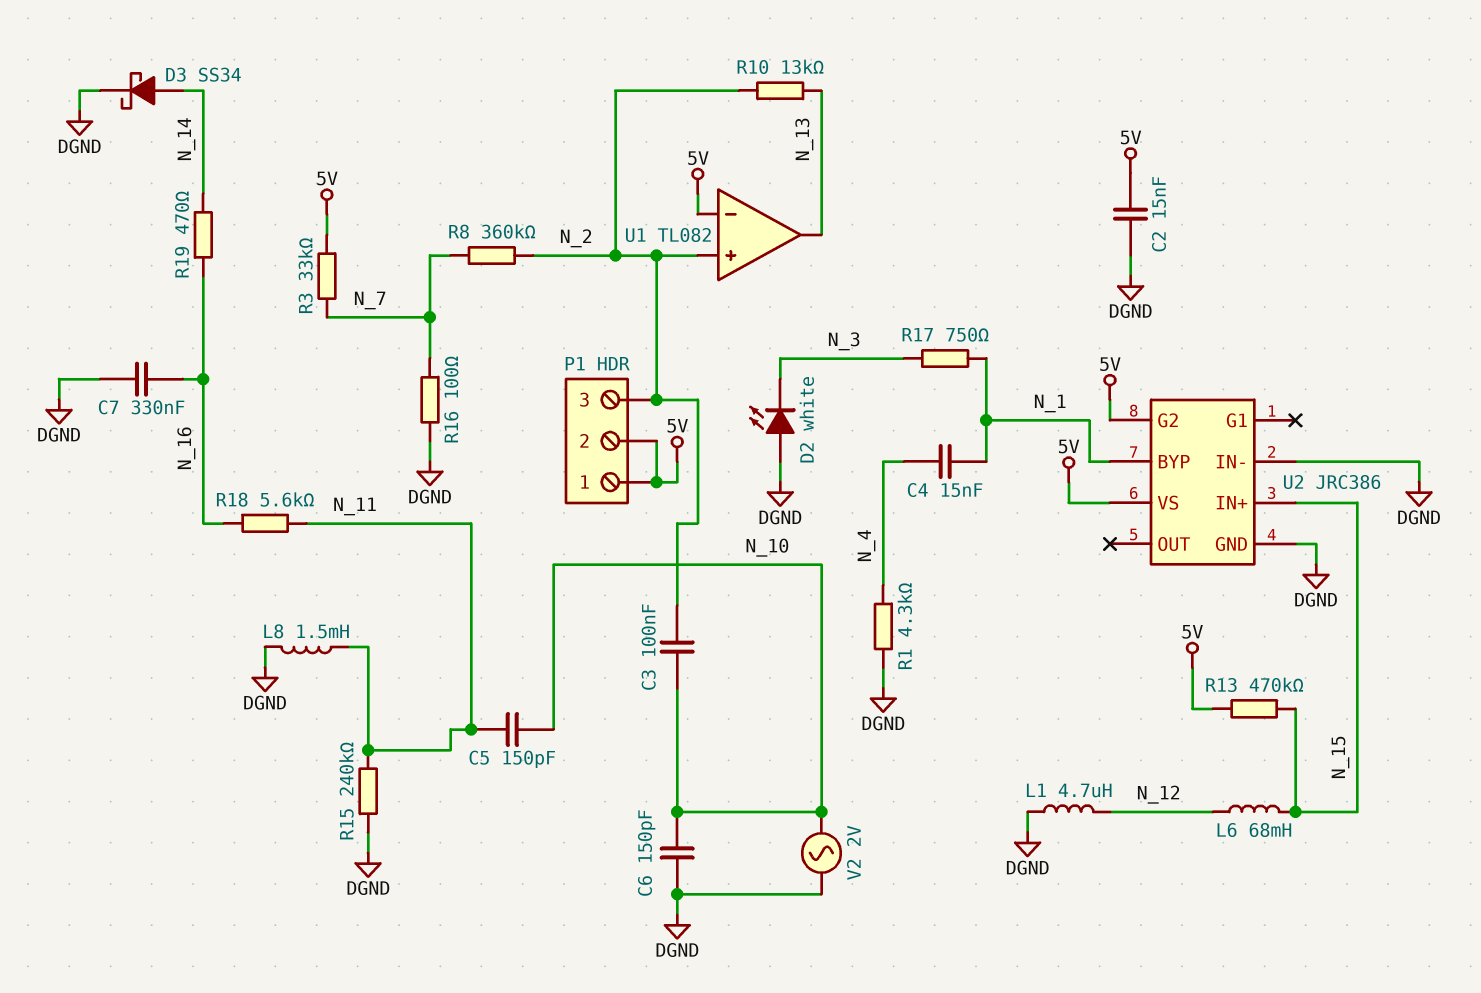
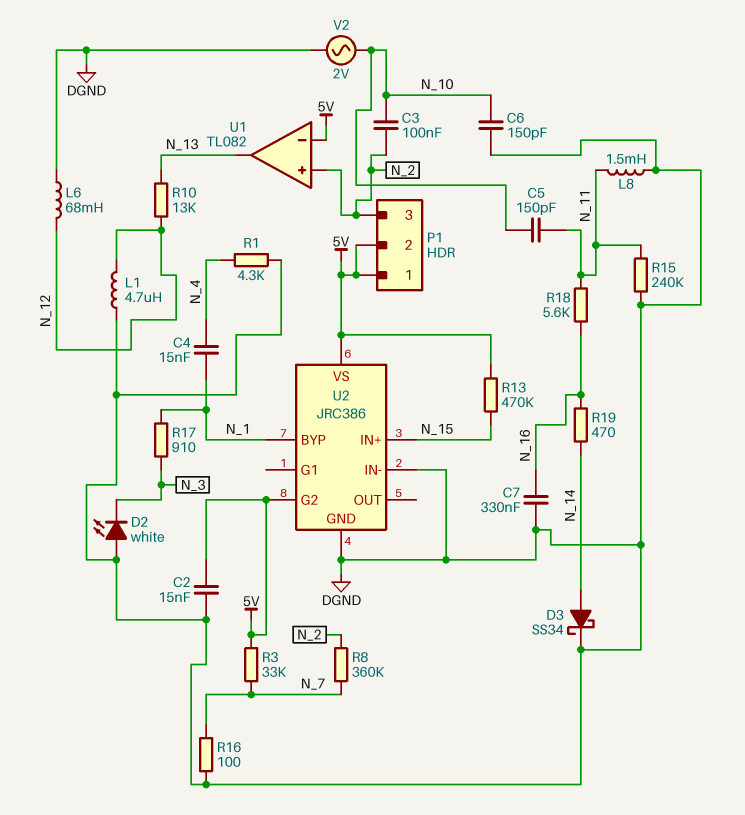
L6: 68mH (N_12, N_15) -> 68mH (DGND, N_12)
R10: 13k (N_2, N_13) -> 13k (N_12, N_13)
R17: 750 (N_1, N_3) -> 910 (N_1, N_3)

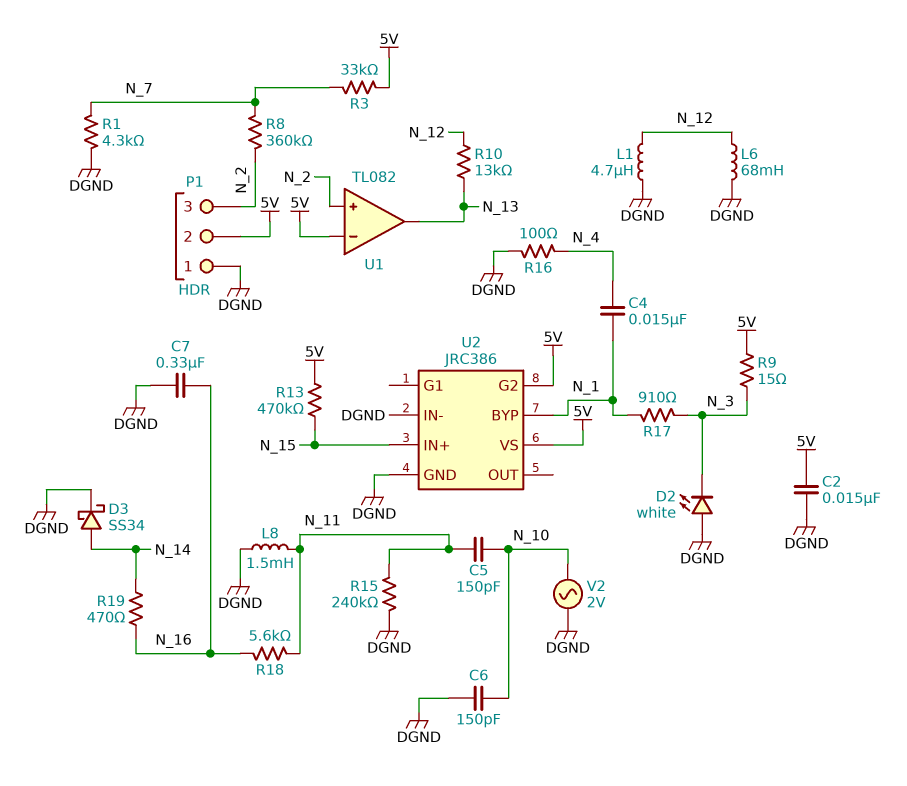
C3: 100nF (N_2, N_10) -> none
P1 pin 1: 5V -> DGND
R1: 4.3k (DGND, N_4) -> 4.3k (DGND, N_7)
R9: none -> 15 (5V, N_3)
R16: 100 (DGND, N_7) -> 100 (DGND, N_4)

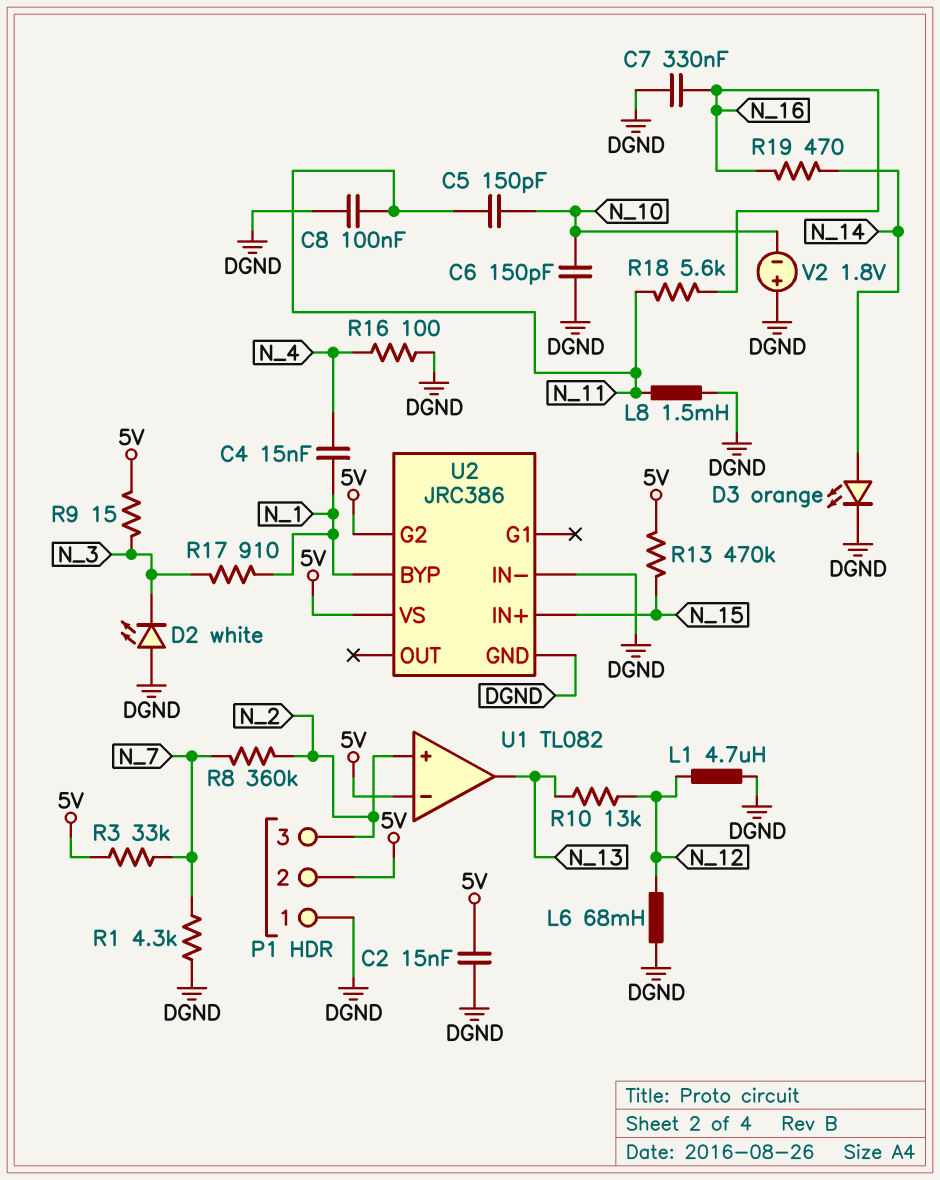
C8: none -> 100nF (DGND, N_11)
D3: schottky SS34 (A N_14, K DGND) -> LED orange (A N_14, K DGND)
R15: 240k (DGND, N_11) -> none
V2: AC 2V (DGND, N_10) -> 1.8V (plus DGND, minus N_10)

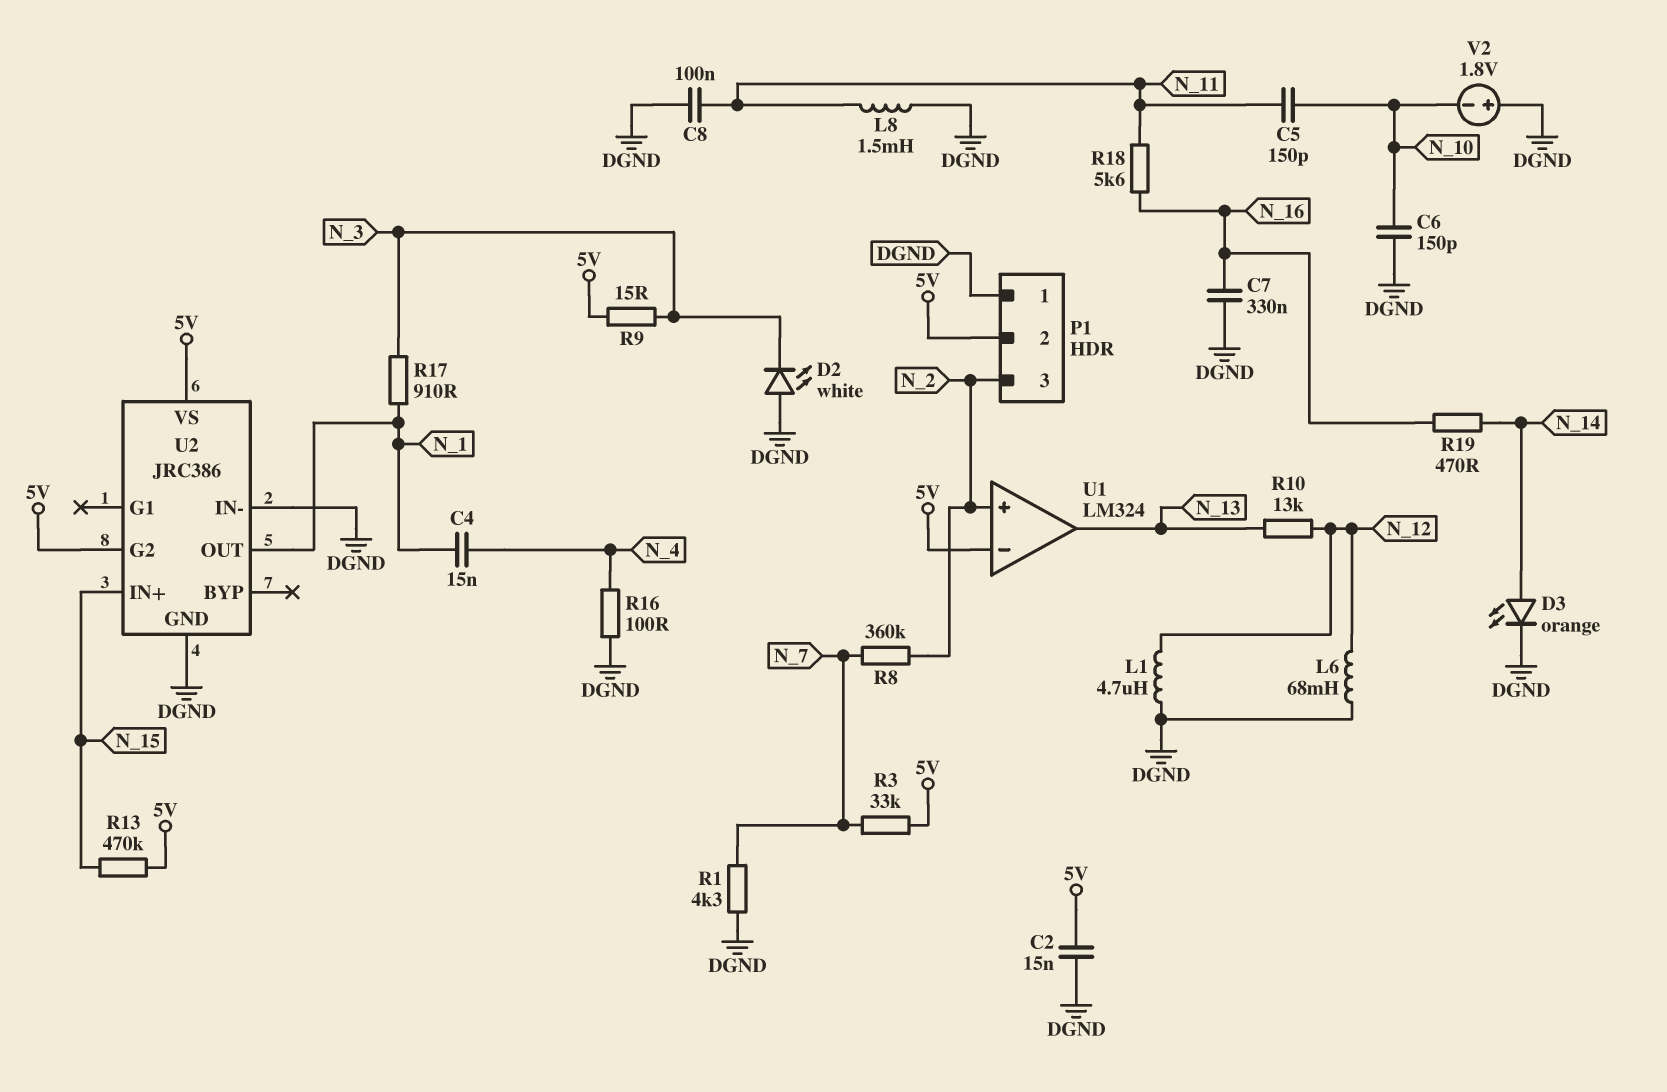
U1: TL082 -> LM324
U2 pin BYP: N_1 -> none
U2 pin OUT: none -> N_1

